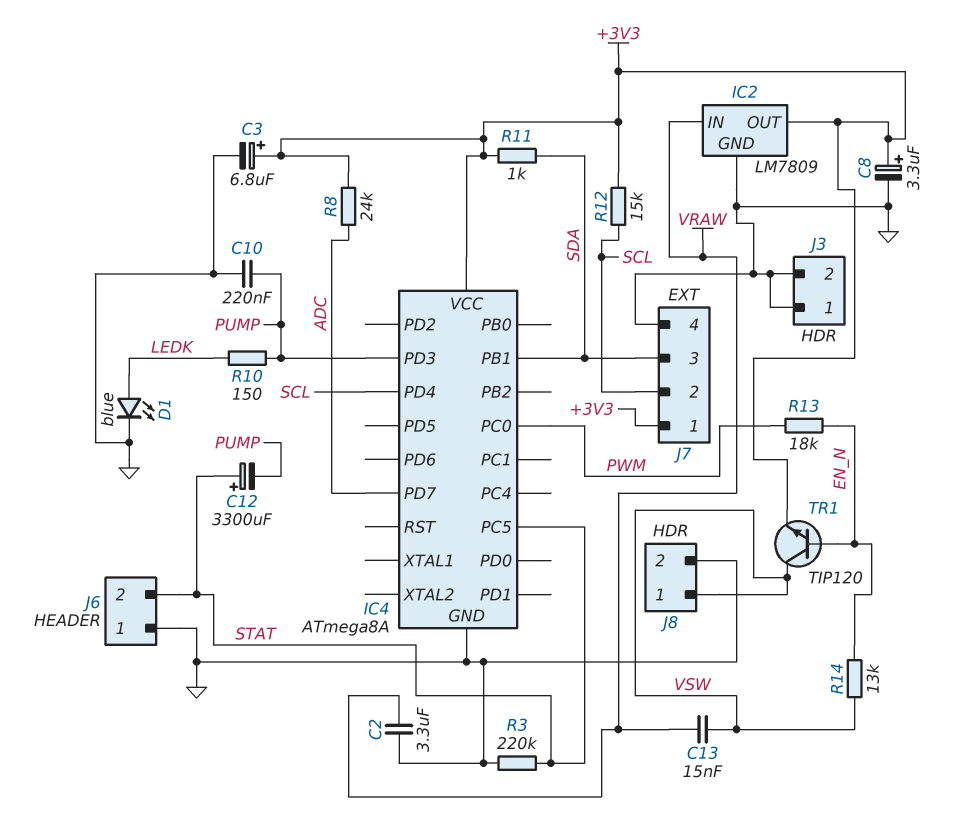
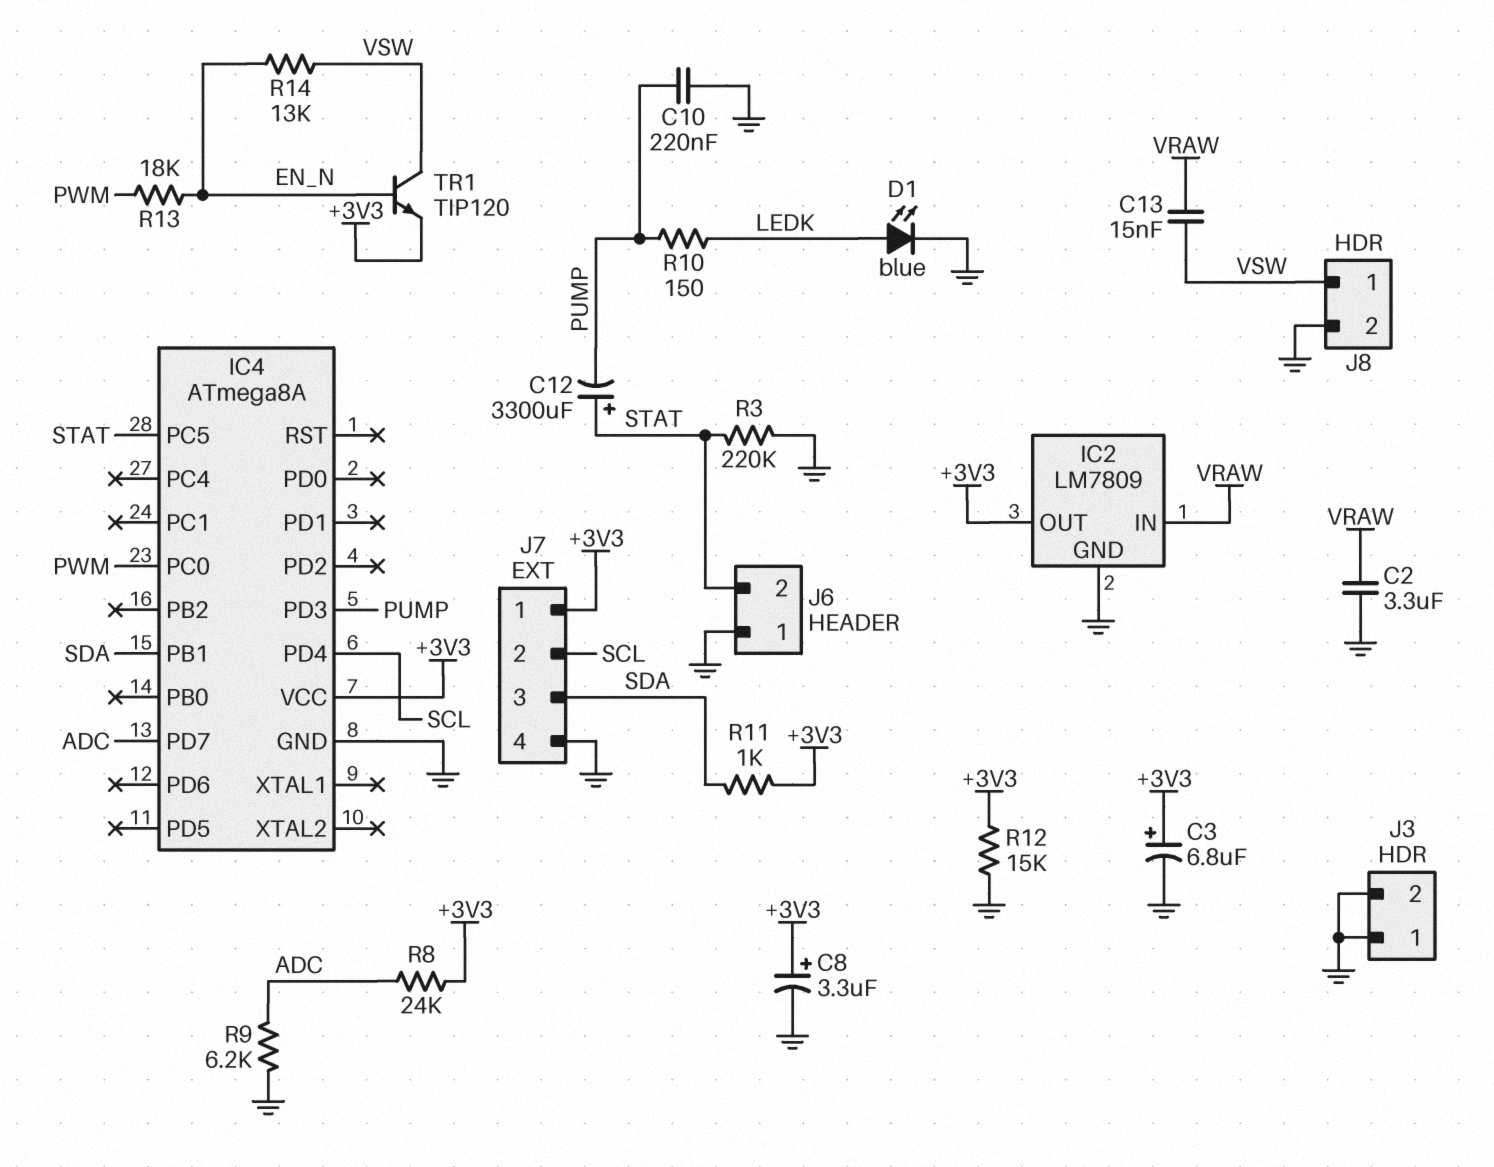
R9: none -> 6.2k (ADC, GND)
R12: 15k (+3V3, SCL) -> 15k (+3V3, GND)

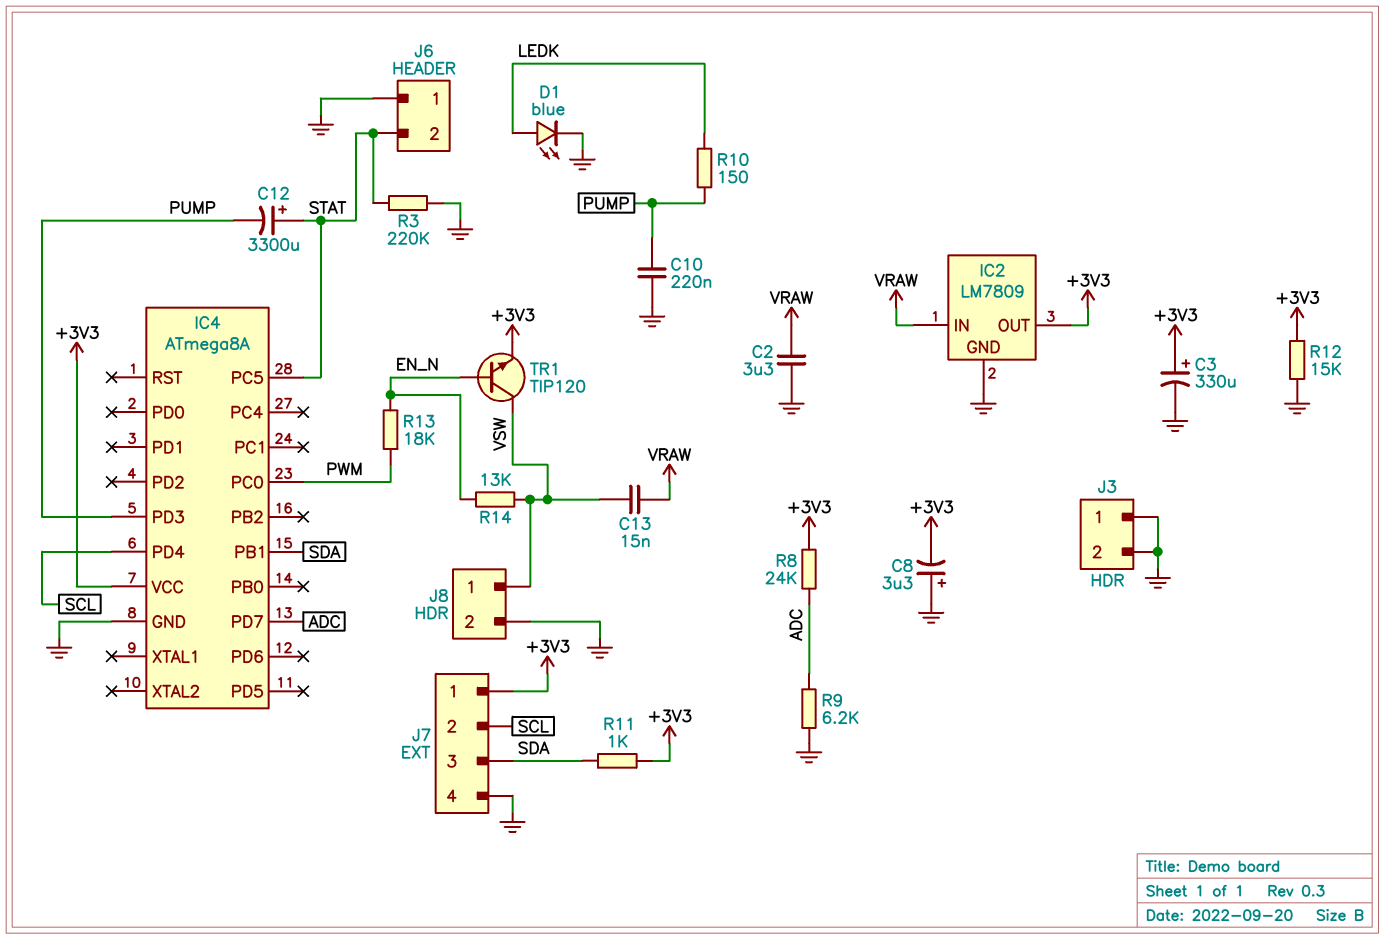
C3: 6.8uF (plus +3V3, minus GND) -> 330uF (plus +3V3, minus GND)
C8: 3.3uF (plus +3V3, minus GND) -> 3.3uF (plus GND, minus +3V3)

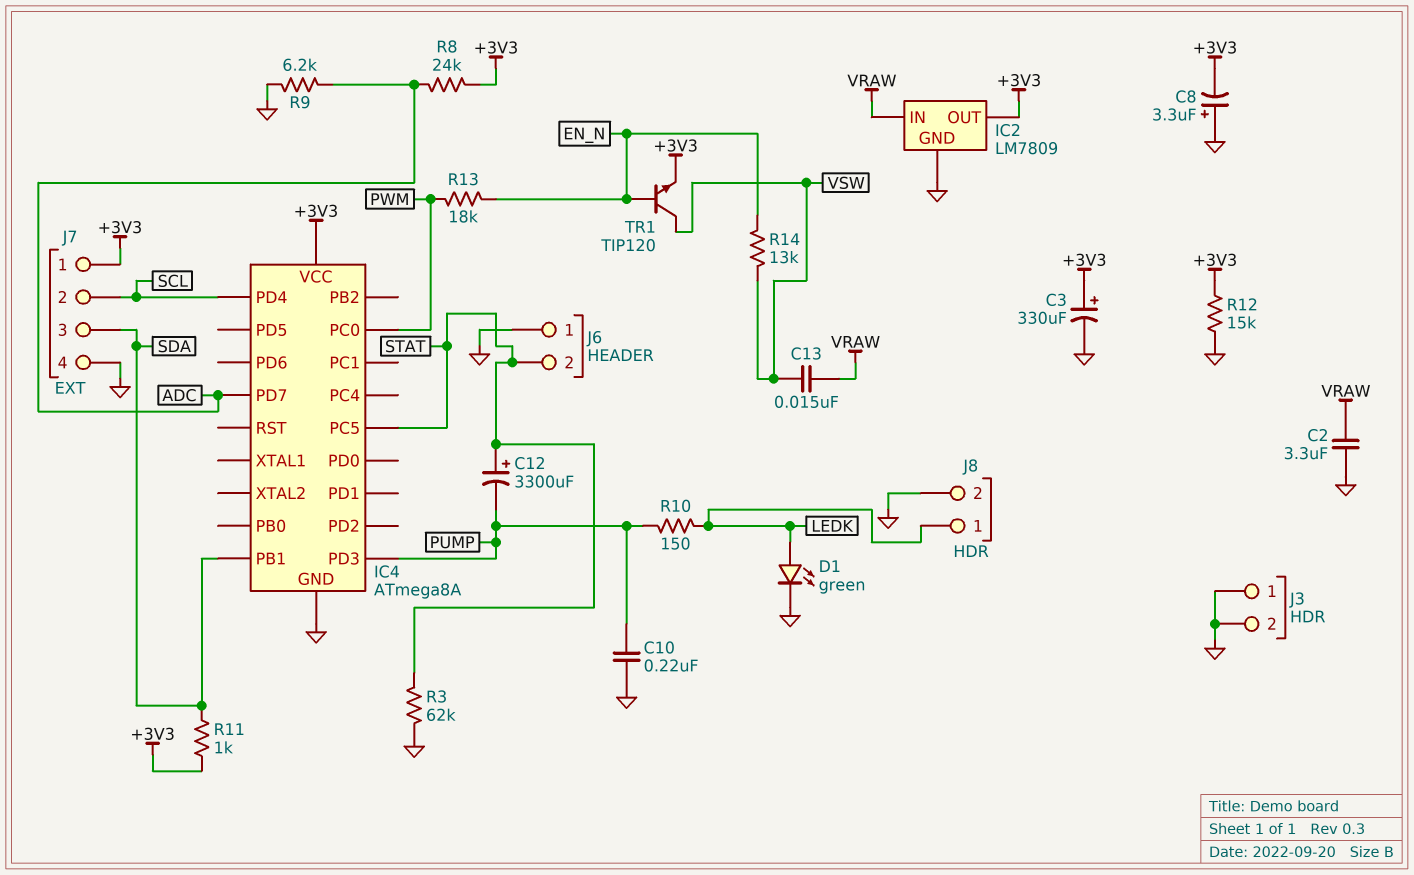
D1: LED blue (A LEDK, K GND) -> LED green (A LEDK, K GND)
J8 pin 1: VSW -> LEDK
R3: 220k (GND, STAT) -> 62k (GND, STAT)

